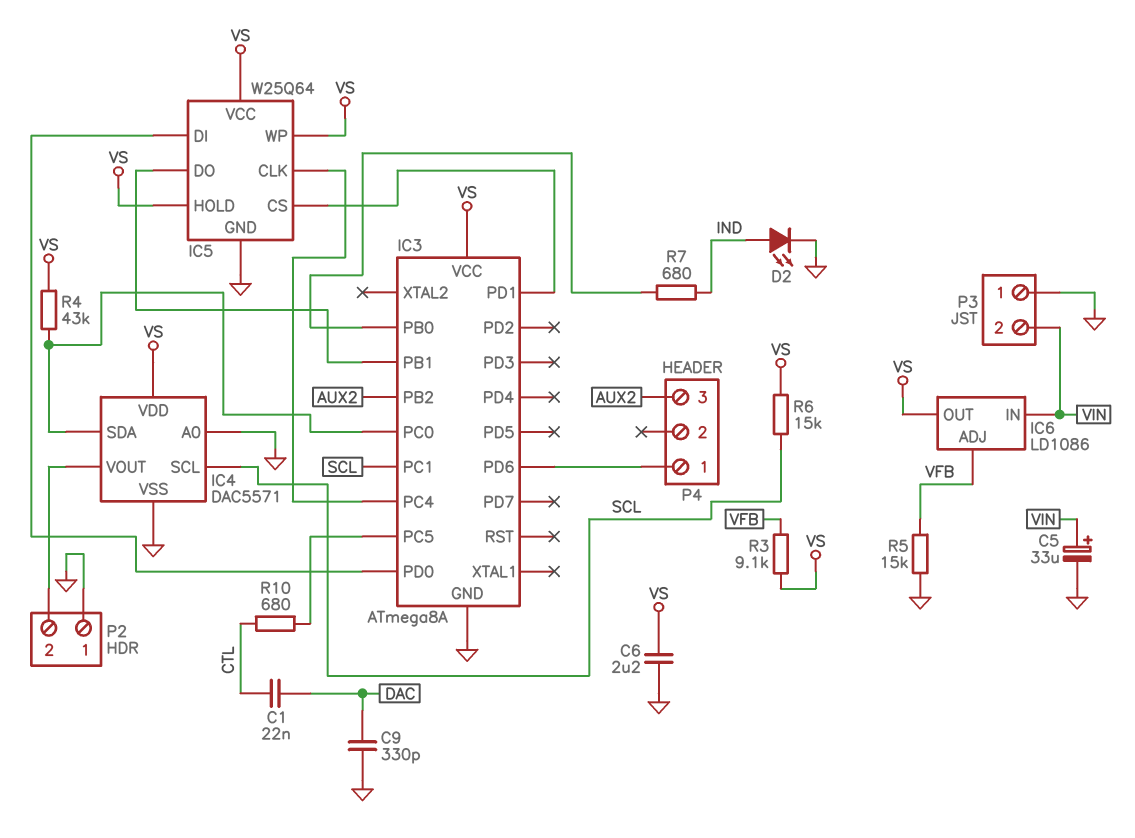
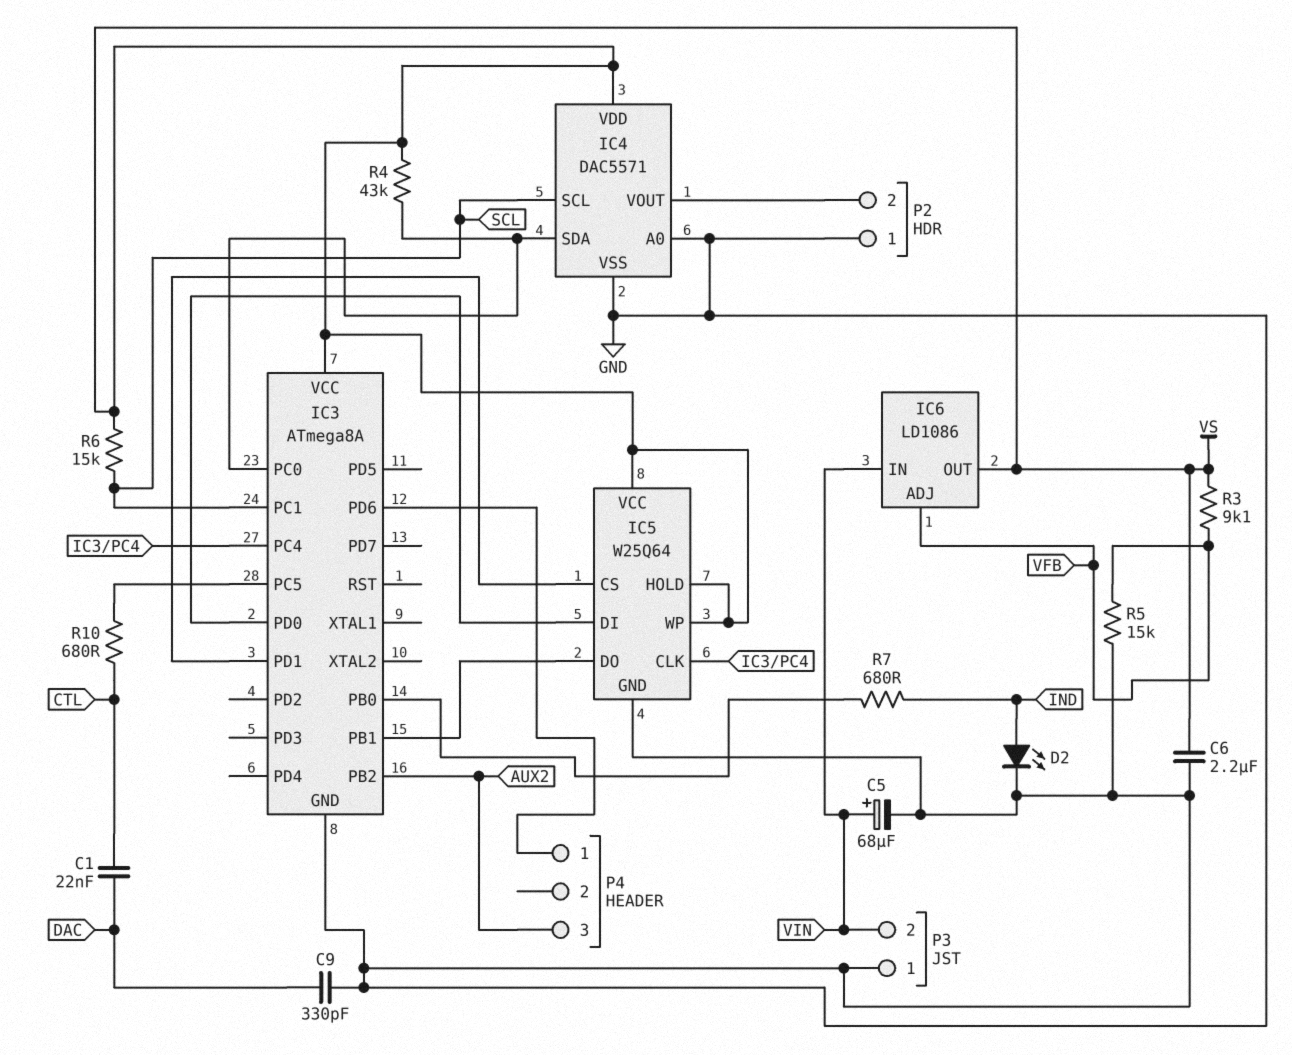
C5: 33uF (plus VIN, minus GND) -> 68uF (plus VIN, minus GND)

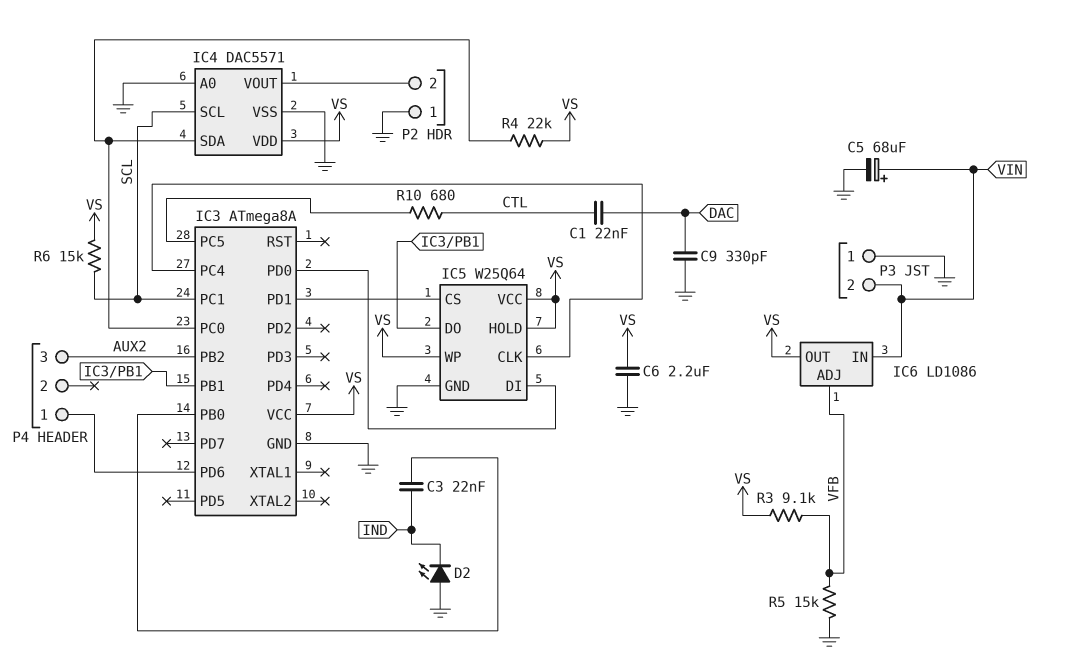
C3: none -> 22nF (IC3/PB0, IND)
D2: LED (A IND, K GND) -> LED (A GND, K IND)
R4: 43k (IC3/PC0, VS) -> 22k (IC3/PC0, VS)
R7: 680 (IC3/PB0, IND) -> none

